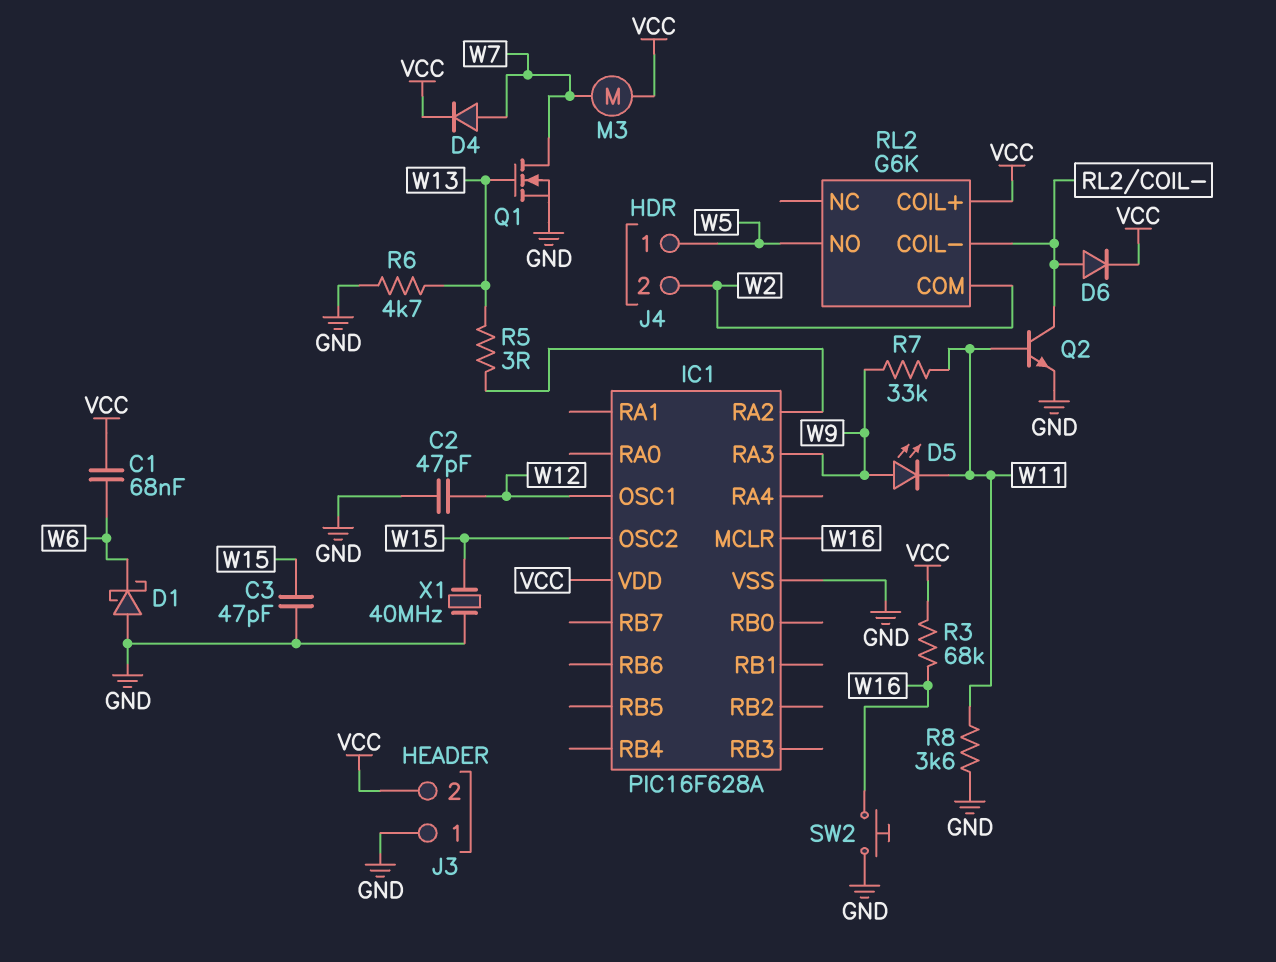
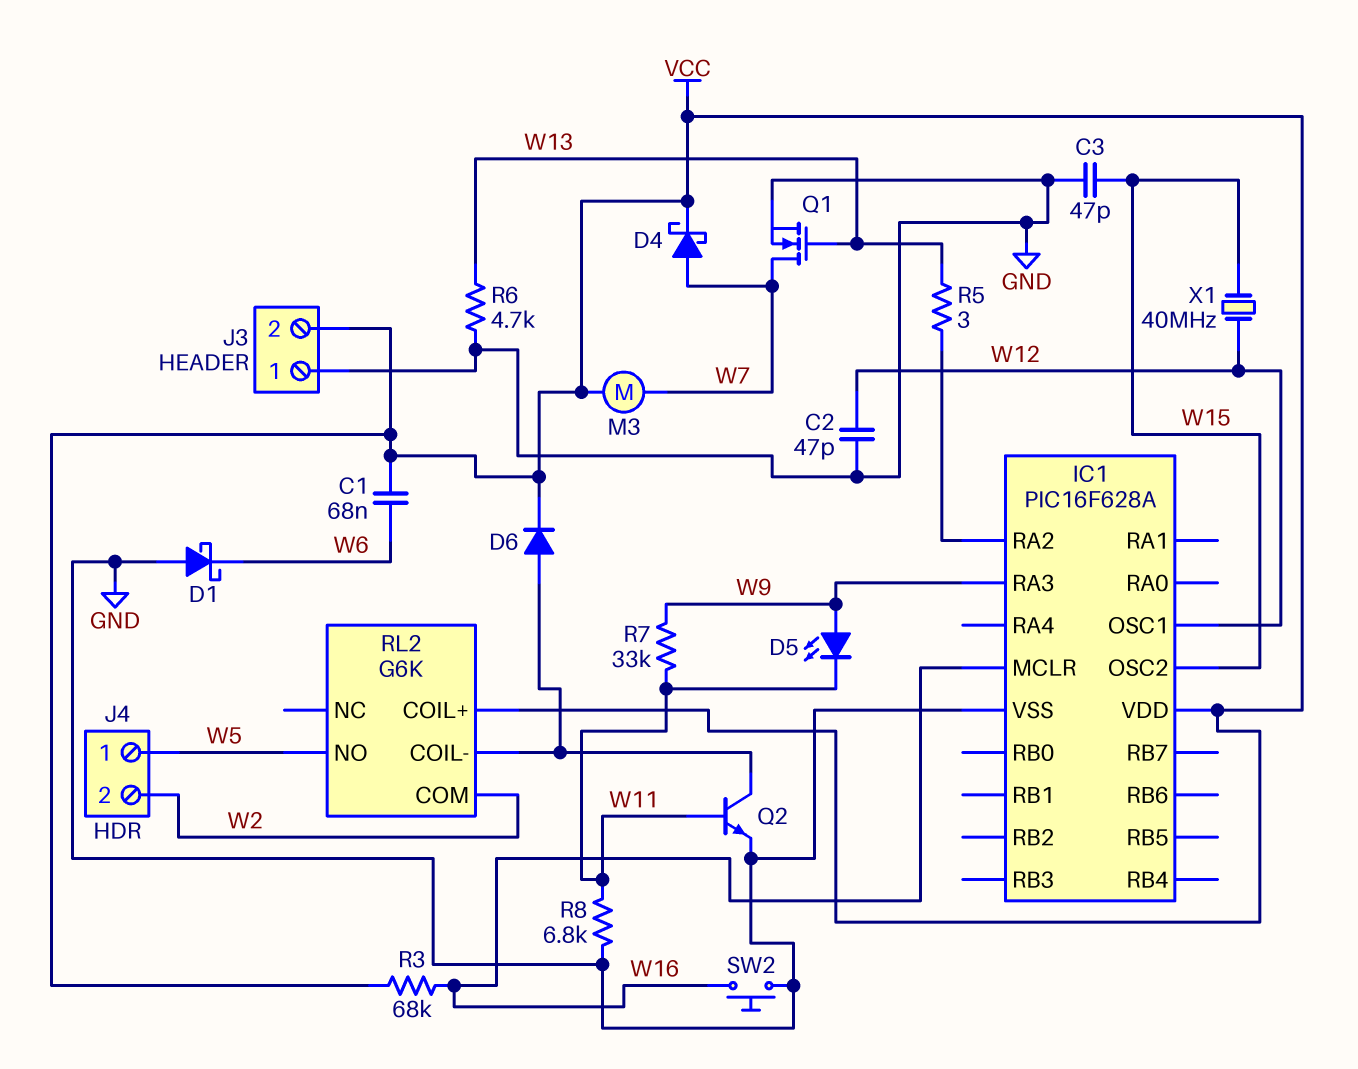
D4: diode (A W7, K VCC) -> schottky (A W7, K VCC)
R8: 3.6k (GND, W11) -> 6.8k (GND, W11)
X1: 40MHz (GND, W15) -> 40MHz (W12, W15)

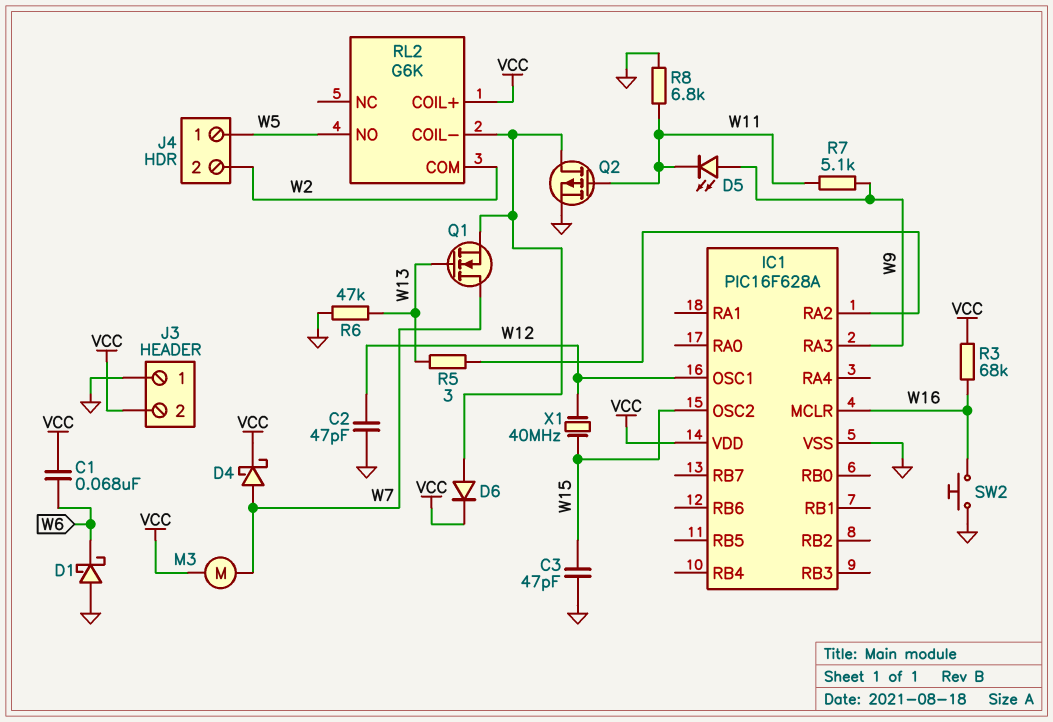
Q1: NMOS (G W13, D W7, S GND) -> NMOS (G W13, D W7, S RL2/COIL-)
Q2: NPN (B W11, C RL2/COIL-, E GND) -> PMOS (G W11, D RL2/COIL-, S GND)
R6: 4.7k (GND, W13) -> 47k (GND, W13)
R7: 33k (W9, W11) -> 5.1k (W9, W11)

